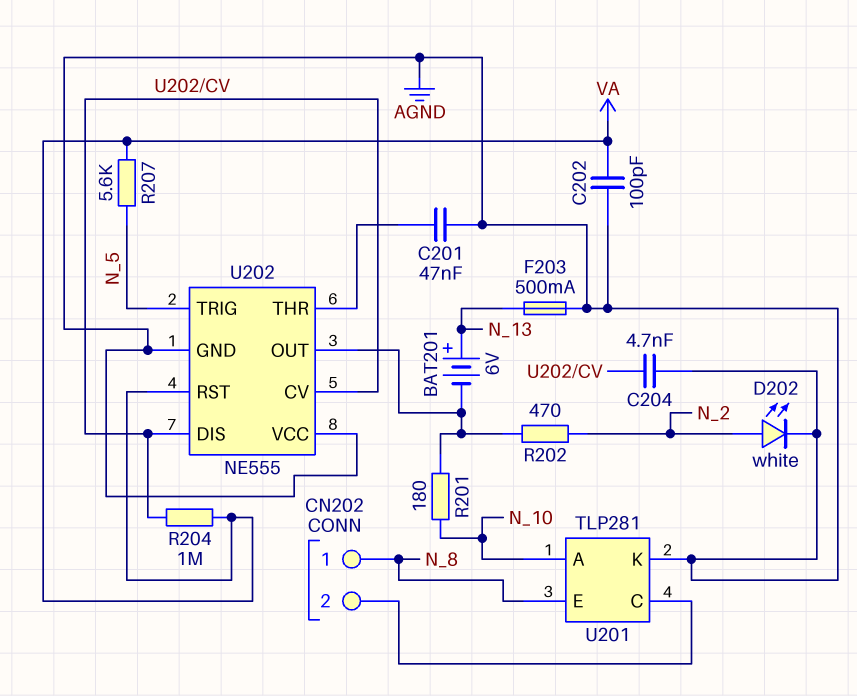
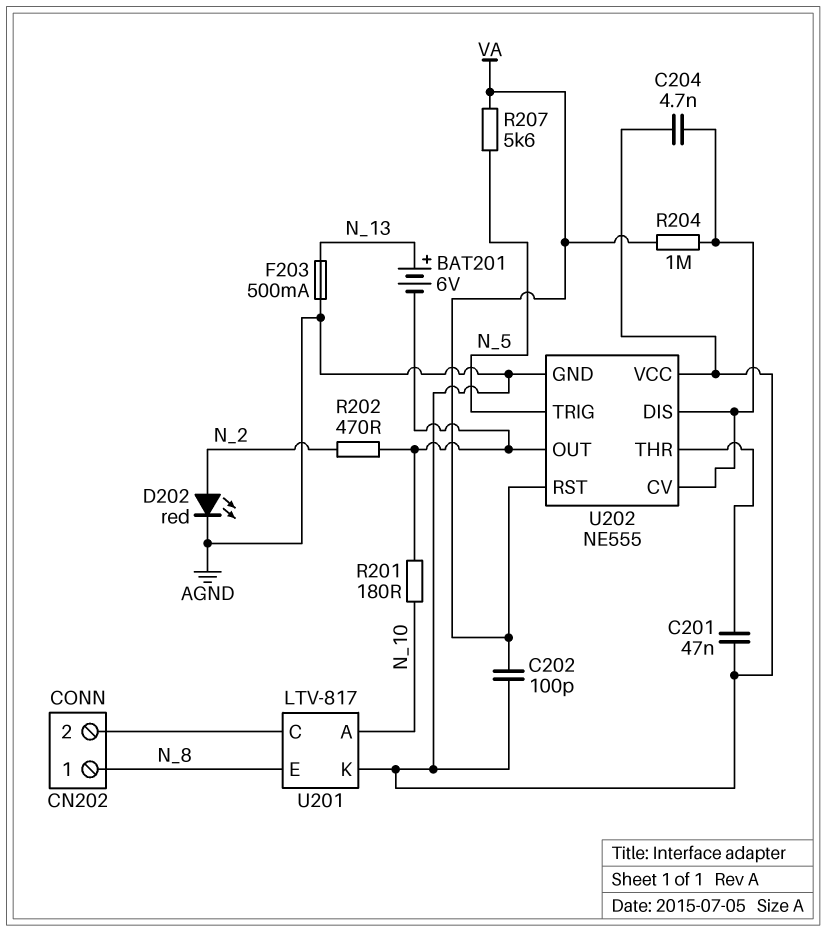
D202: LED white (A N_2, K AGND) -> LED red (A N_2, K AGND)
U201: TLP281 -> LTV-817

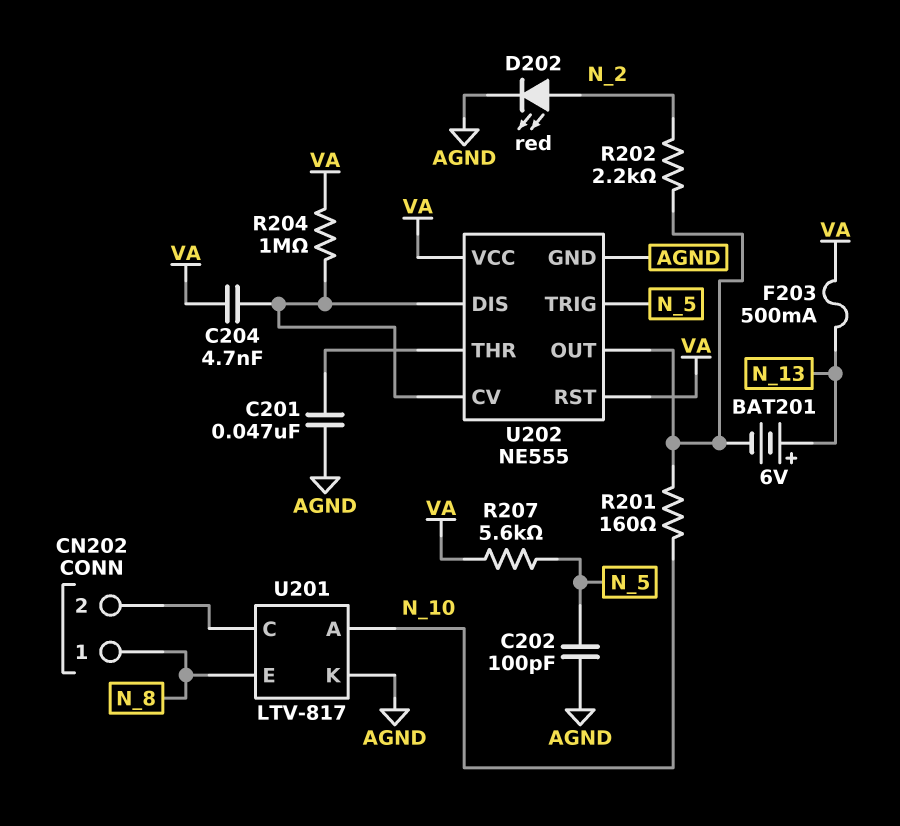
C202: 100pF (AGND, VA) -> 100pF (AGND, N_5)
C204: 4.7nF (AGND, U202/CV) -> 4.7nF (U202/CV, VA)
F203: 500mA (AGND, N_13) -> 500mA (N_13, VA)
R201: 180 (N_10, U202/OUT) -> 160 (N_10, U202/OUT)
R202: 470 (N_2, U202/OUT) -> 2.2k (N_2, U202/OUT)
U202 pin VCC: AGND -> VA

